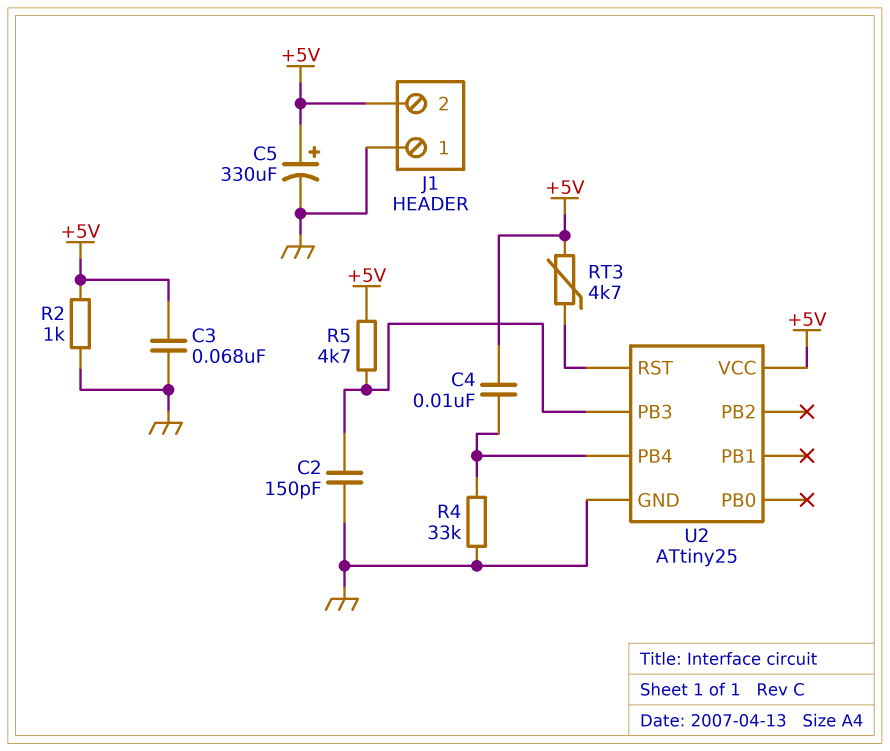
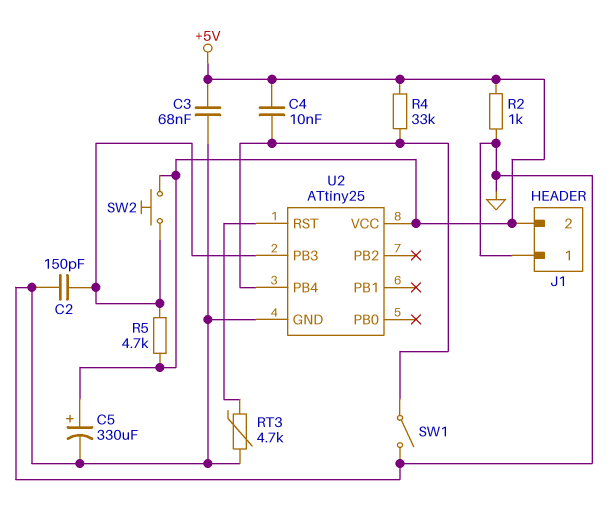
R4: 33k (GND, U2/PB4) -> 33k (+5V, U2/PB4)
RT3: 4.7k (+5V, U2/RST) -> 4.7k (GND, U2/RST)
SW1: none -> switch (GND, U2/PB4)
SW2: none -> button (+5V, U2/PB3)

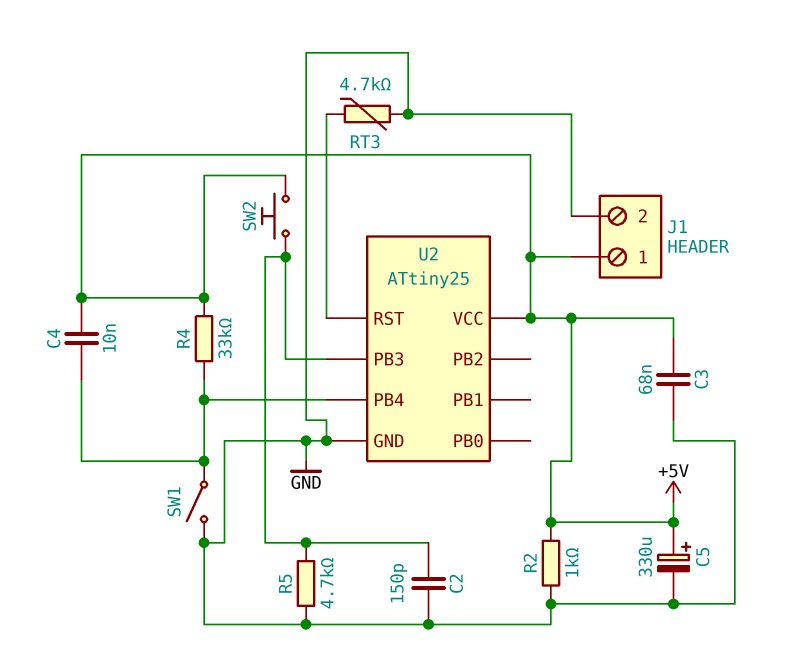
J1 pin 1: GND -> +5V
J1 pin 2: +5V -> GND
R5: 4.7k (+5V, U2/PB3) -> 4.7k (GND, U2/PB3)

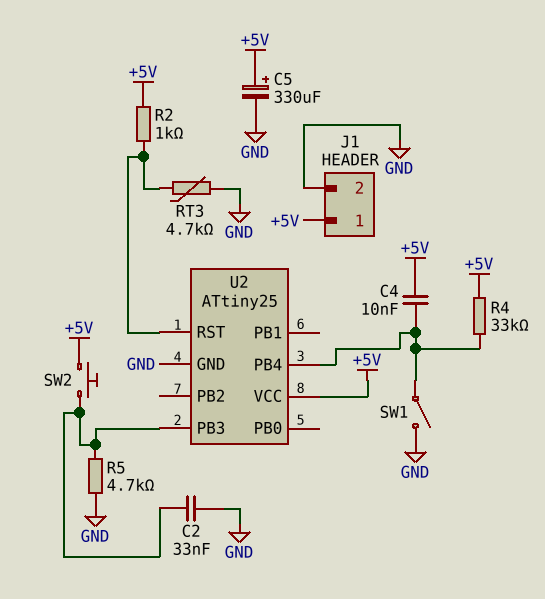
C2: 150pF (GND, U2/PB3) -> 33nF (GND, U2/PB3)
C3: 68nF (+5V, GND) -> none
R2: 1k (+5V, GND) -> 1k (+5V, U2/RST)

